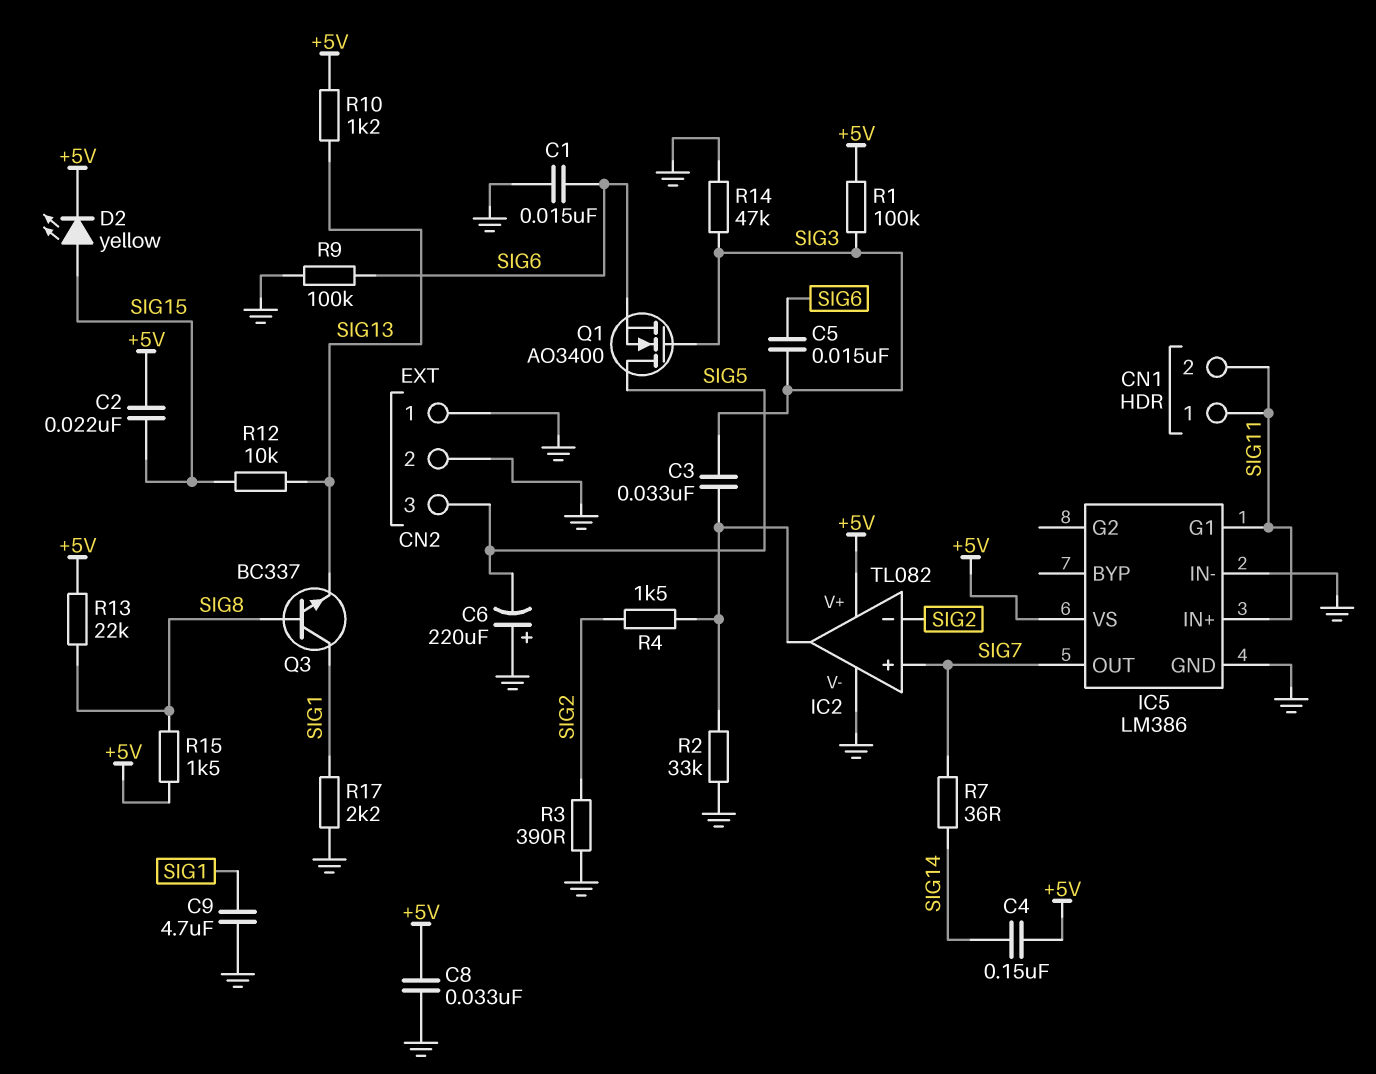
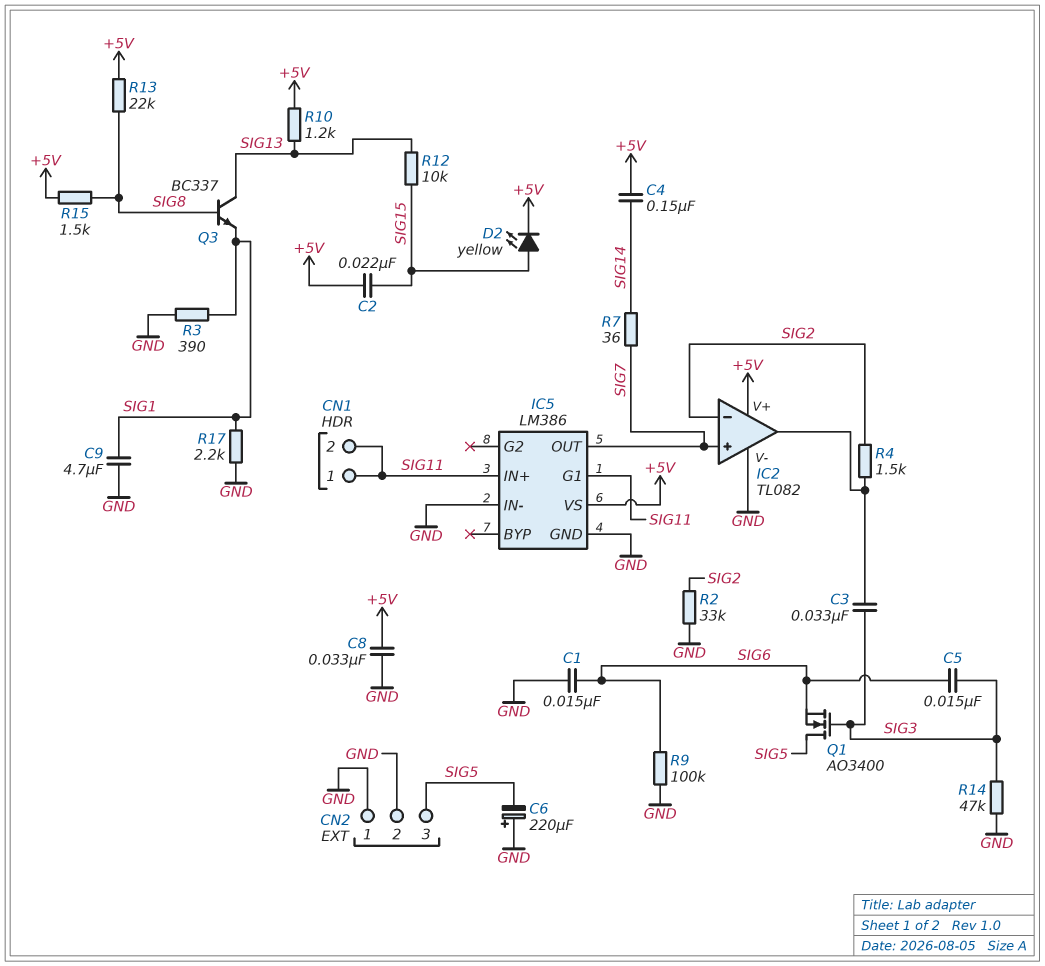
Q3: NPN BC337 (B SIG8, C SIG1, E SIG13) -> NPN BC337 (B SIG8, C SIG13, E SIG1)
R1: 100k (+5V, SIG3) -> none
R2: 33k (GND, IC2/out) -> 33k (GND, SIG2)
R3: 390 (GND, SIG2) -> 390 (GND, SIG1)

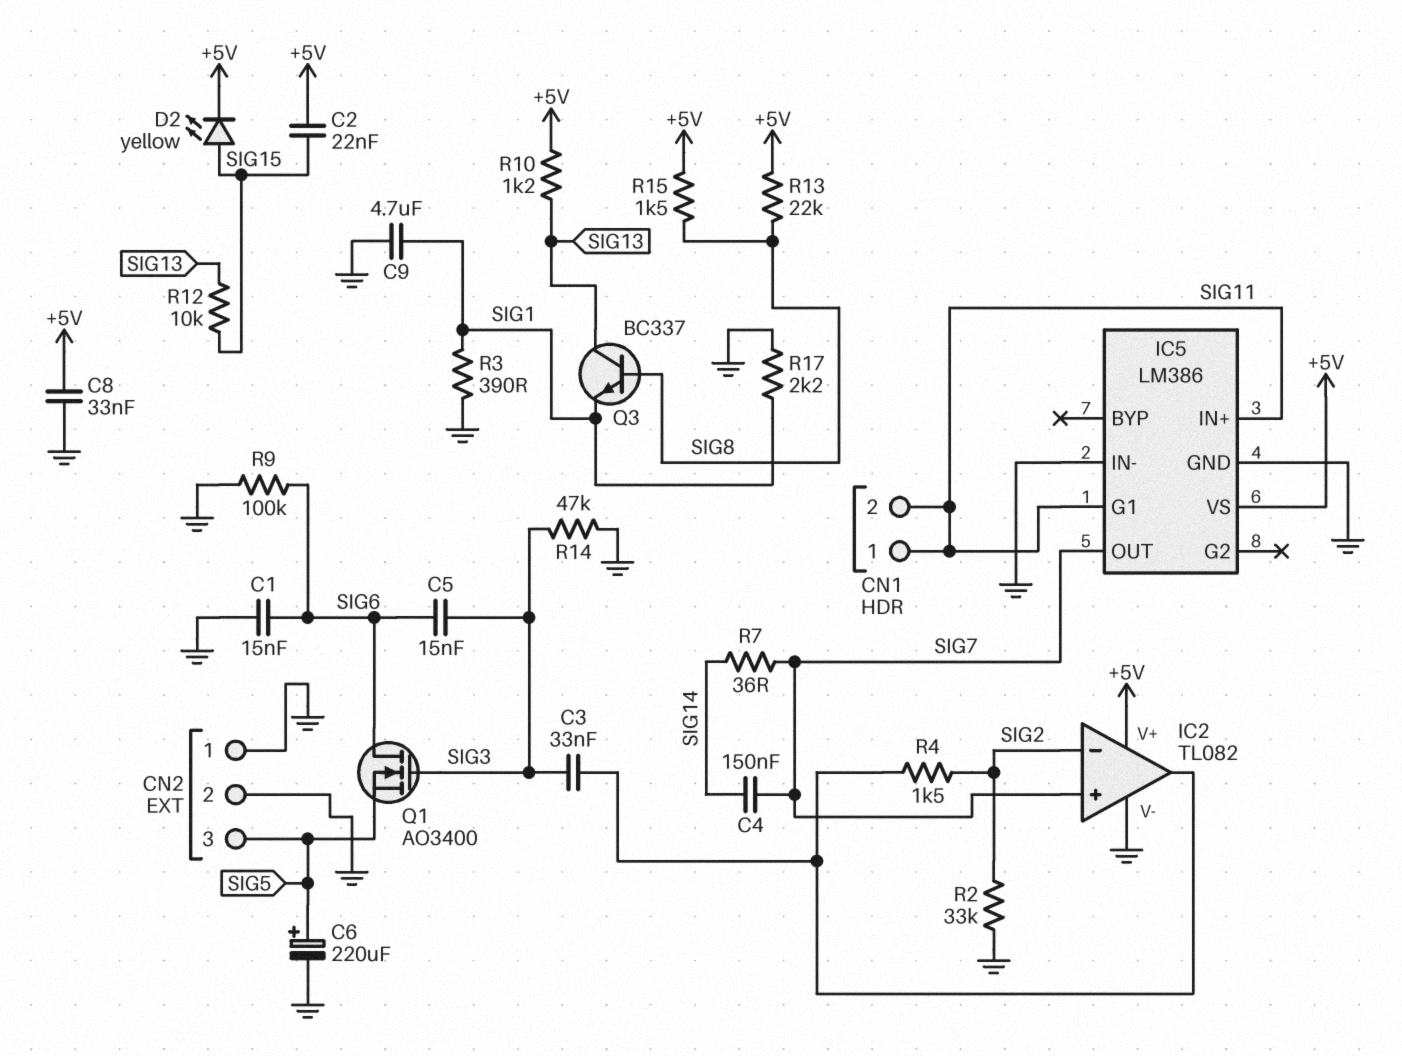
C4: 150nF (+5V, SIG14) -> 150nF (SIG7, SIG14)
C6: 220uF (plus GND, minus SIG5) -> 220uF (plus SIG5, minus GND)
Q1: NMOS AO3400 (G SIG3, D SIG5, S SIG6) -> NMOS AO3400 (G SIG3, D SIG6, S SIG5)

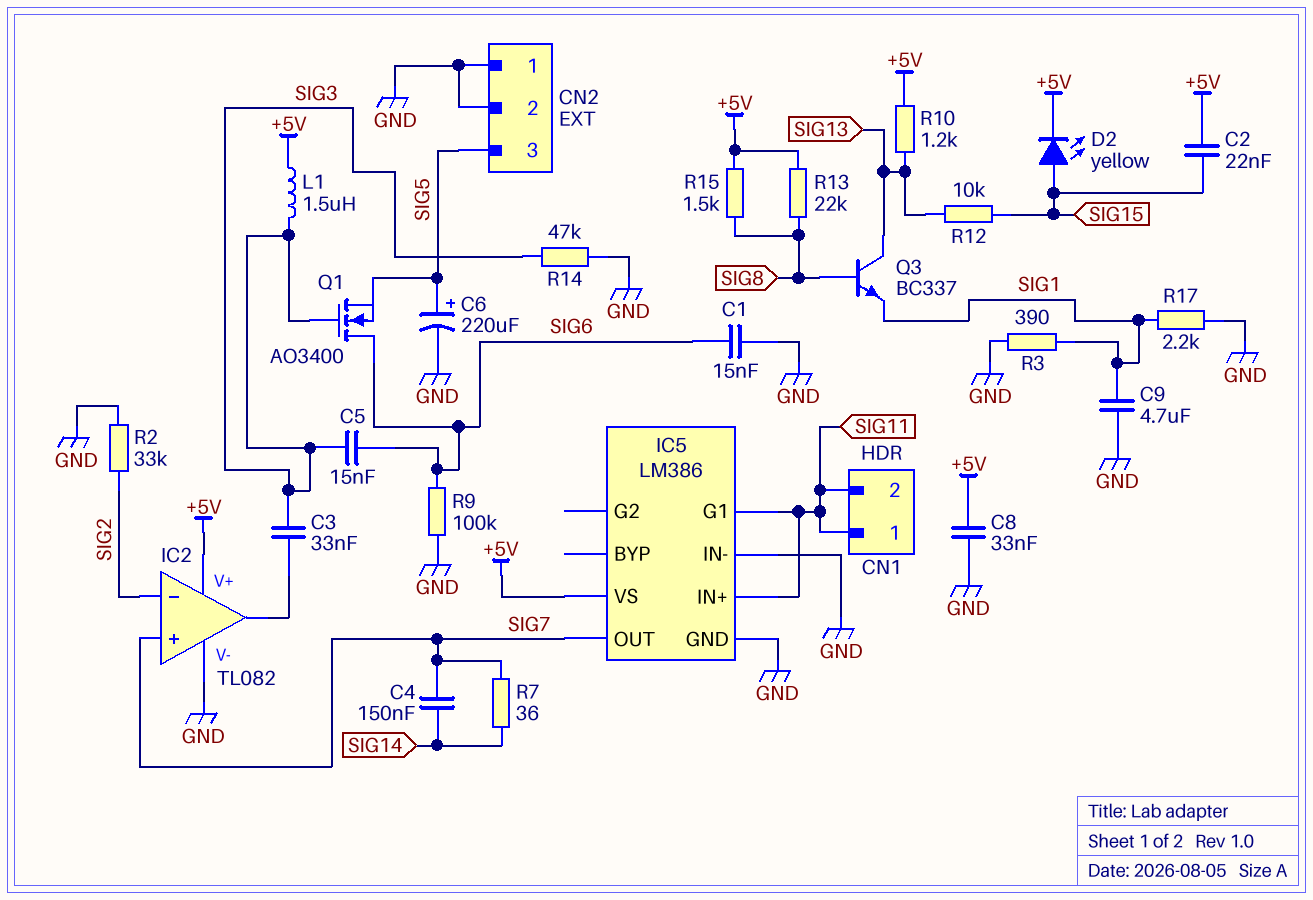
L1: none -> 1.5uH (+5V, SIG3)
R4: 1.5k (IC2/out, SIG2) -> none

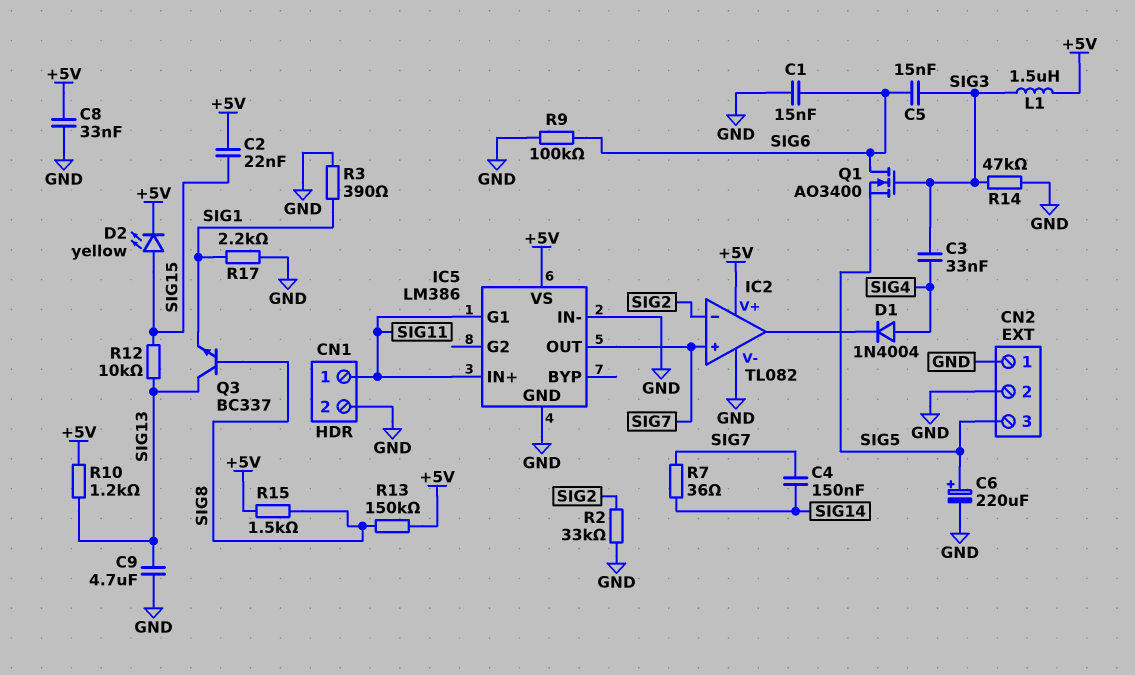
C3: 33nF (IC2/out, SIG3) -> 33nF (SIG3, SIG4)
C9: 4.7uF (GND, SIG1) -> 4.7uF (GND, SIG13)
CN1 pin 2: SIG11 -> GND
D1: none -> diode 1N4004 (A SIG4, K IC2/out)
R13: 22k (+5V, SIG8) -> 150k (+5V, SIG8)

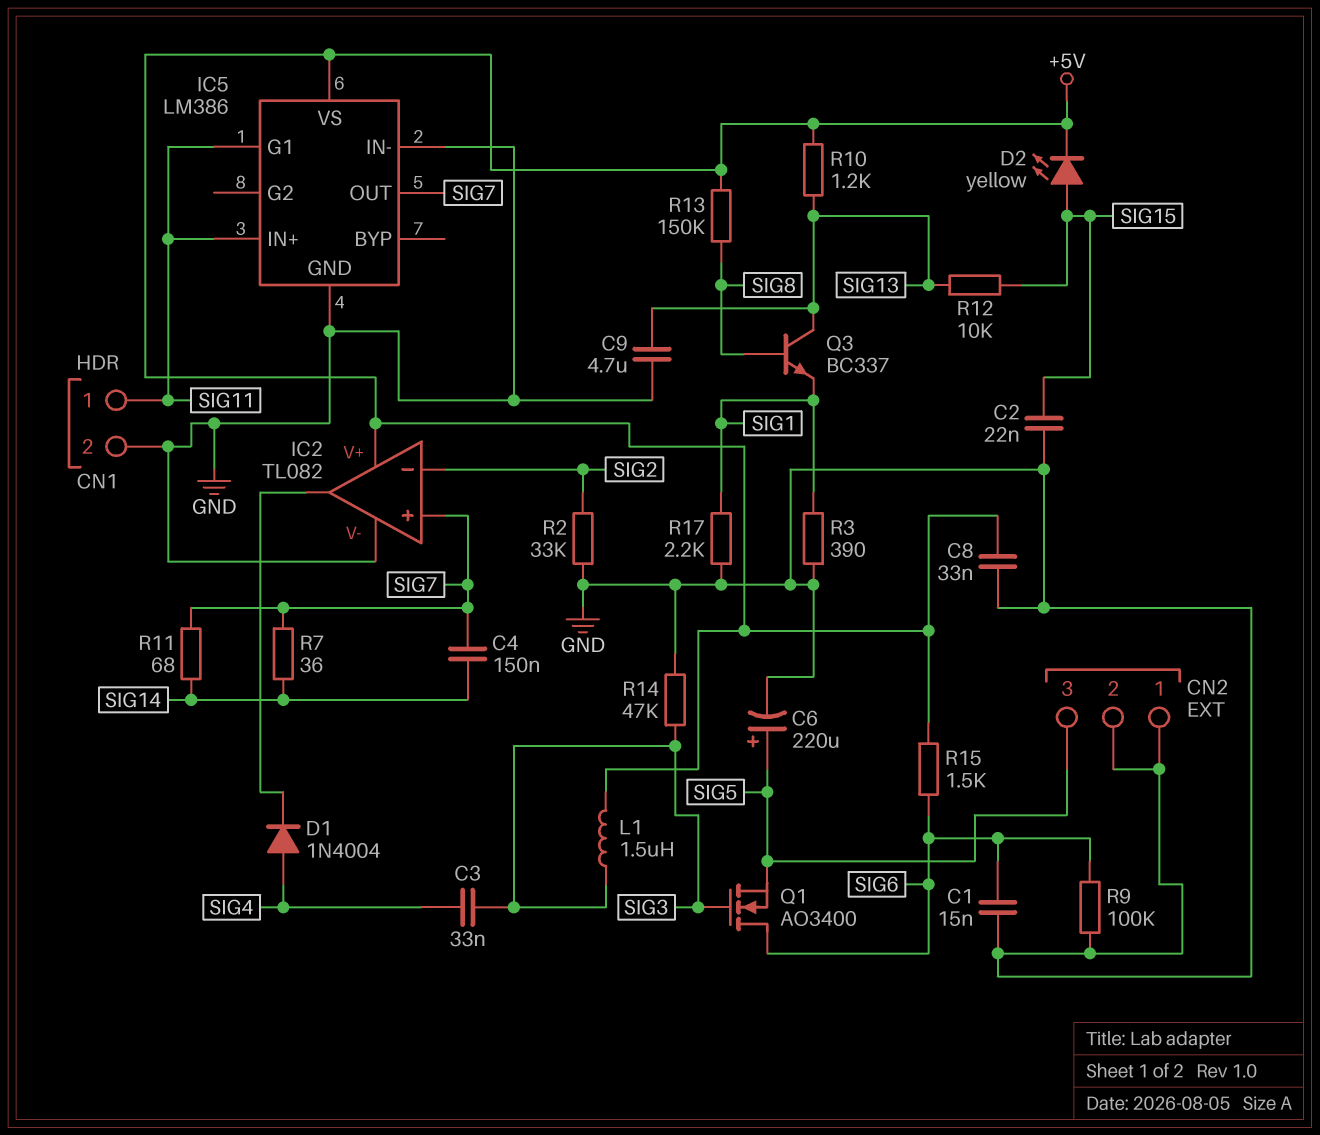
C2: 22nF (+5V, SIG15) -> 22nF (GND, SIG15)
C5: 15nF (SIG3, SIG6) -> none
R11: none -> 68 (SIG7, SIG14)
R15: 1.5k (+5V, SIG8) -> 1.5k (+5V, SIG6)

